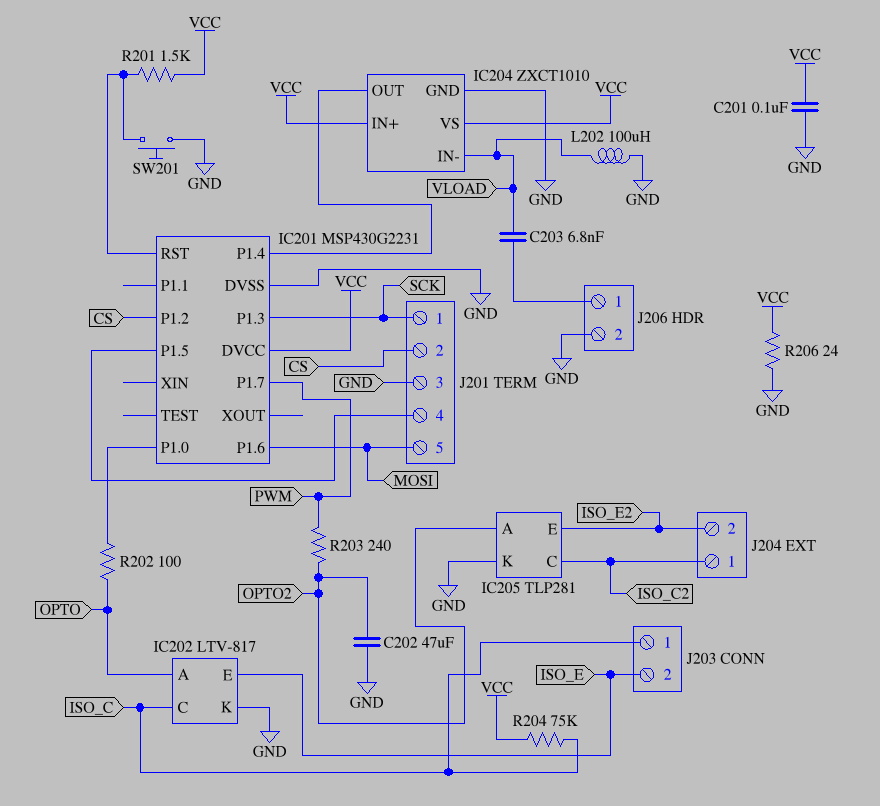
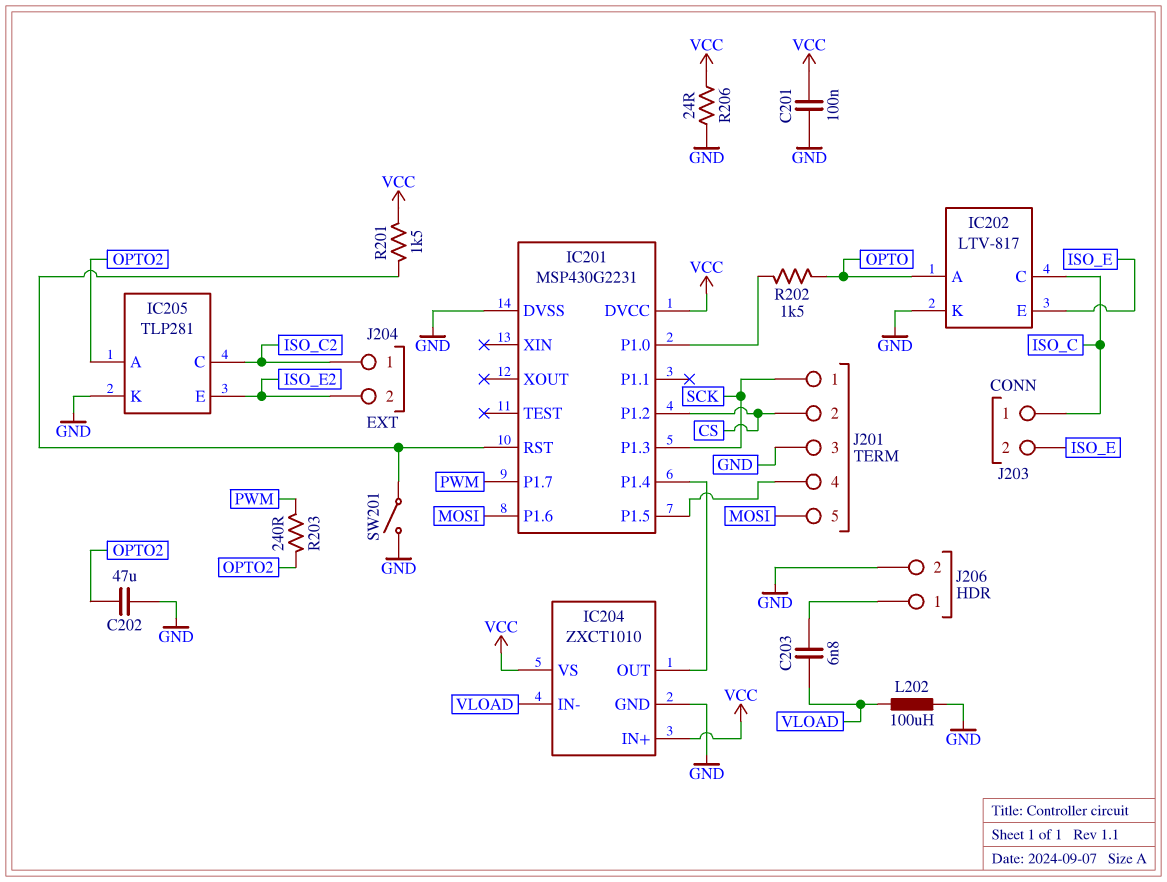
R202: 100 (IC201/P1.0, OPTO) -> 1.5k (IC201/P1.0, OPTO)
R204: 75k (ISO_C, VCC) -> none
SW201: button (GND, IC201/RST) -> switch (GND, IC201/RST)

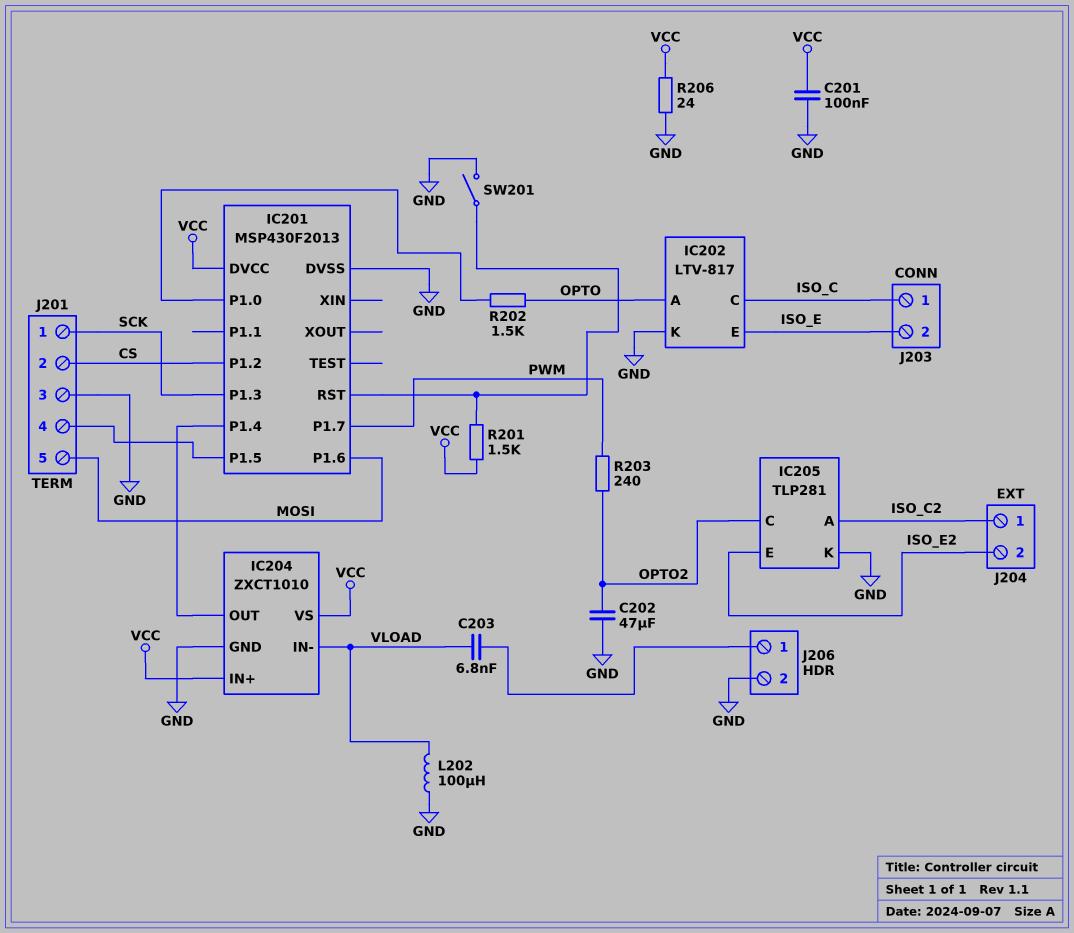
IC201: MSP430G2231 -> MSP430F2013
IC205 pin A: OPTO2 -> ISO_C2
IC205 pin C: ISO_C2 -> OPTO2

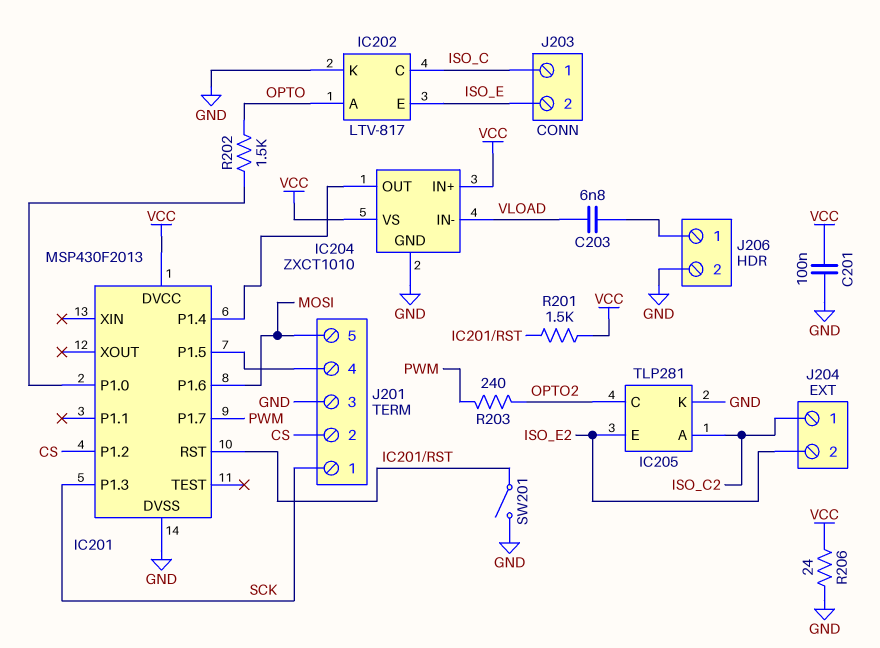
C202: 47uF (GND, OPTO2) -> none
L202: 100uH (GND, VLOAD) -> none

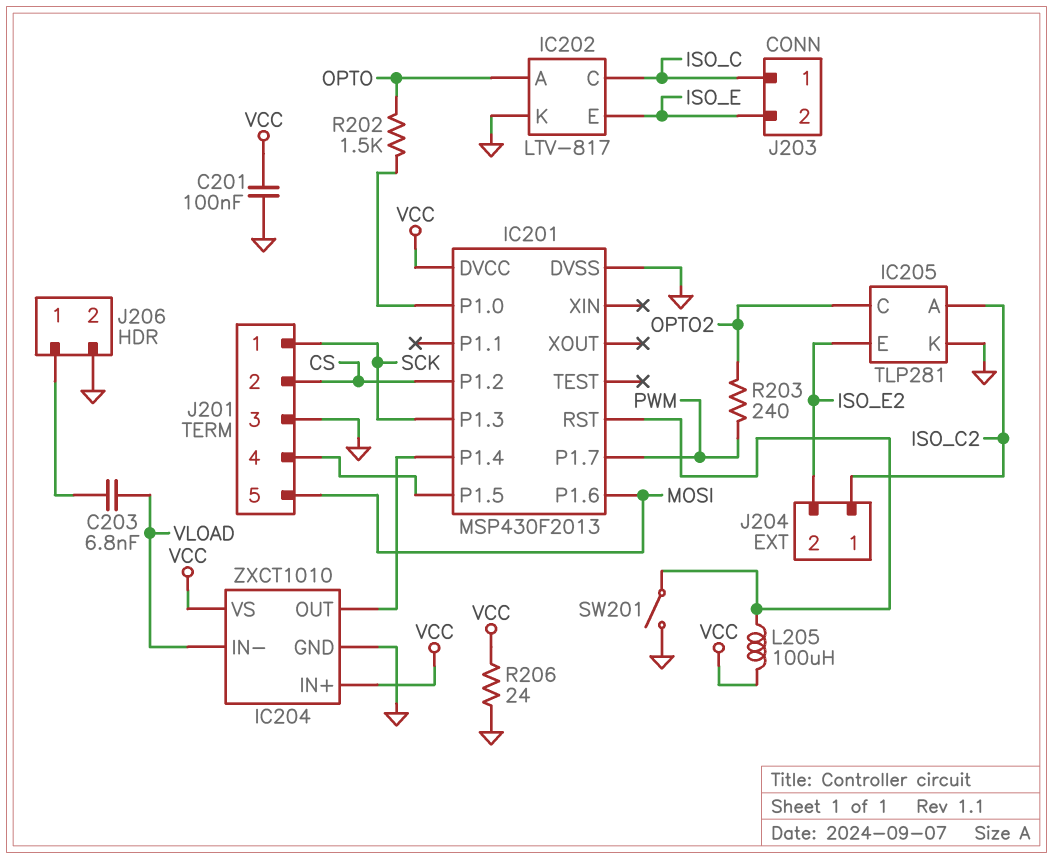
L205: none -> 100uH (IC201/RST, VCC)
R201: 1.5k (IC201/RST, VCC) -> none

